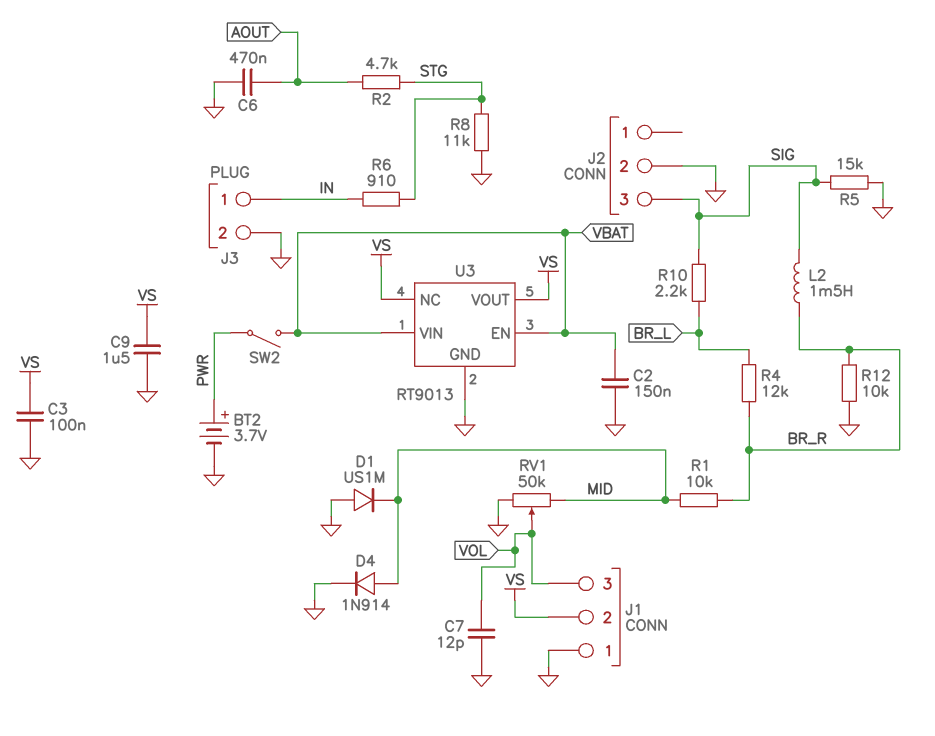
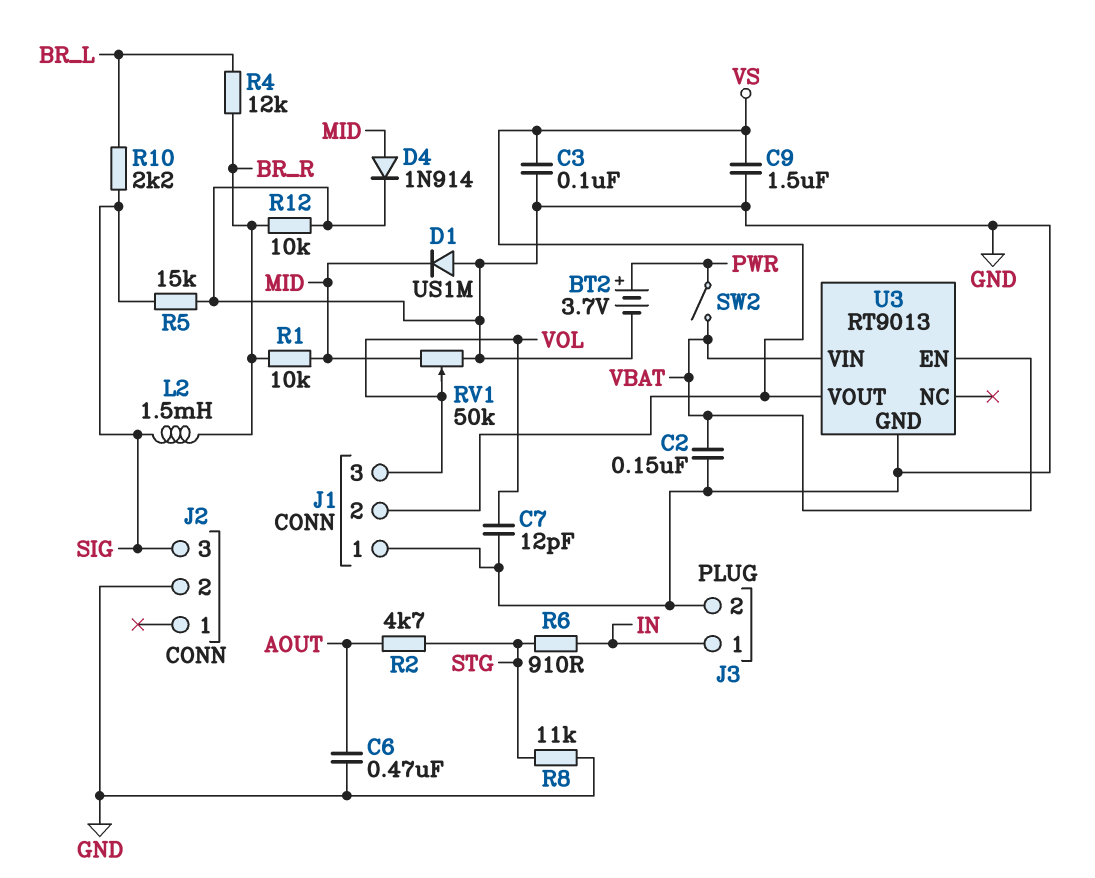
U3 pin NC: VS -> none

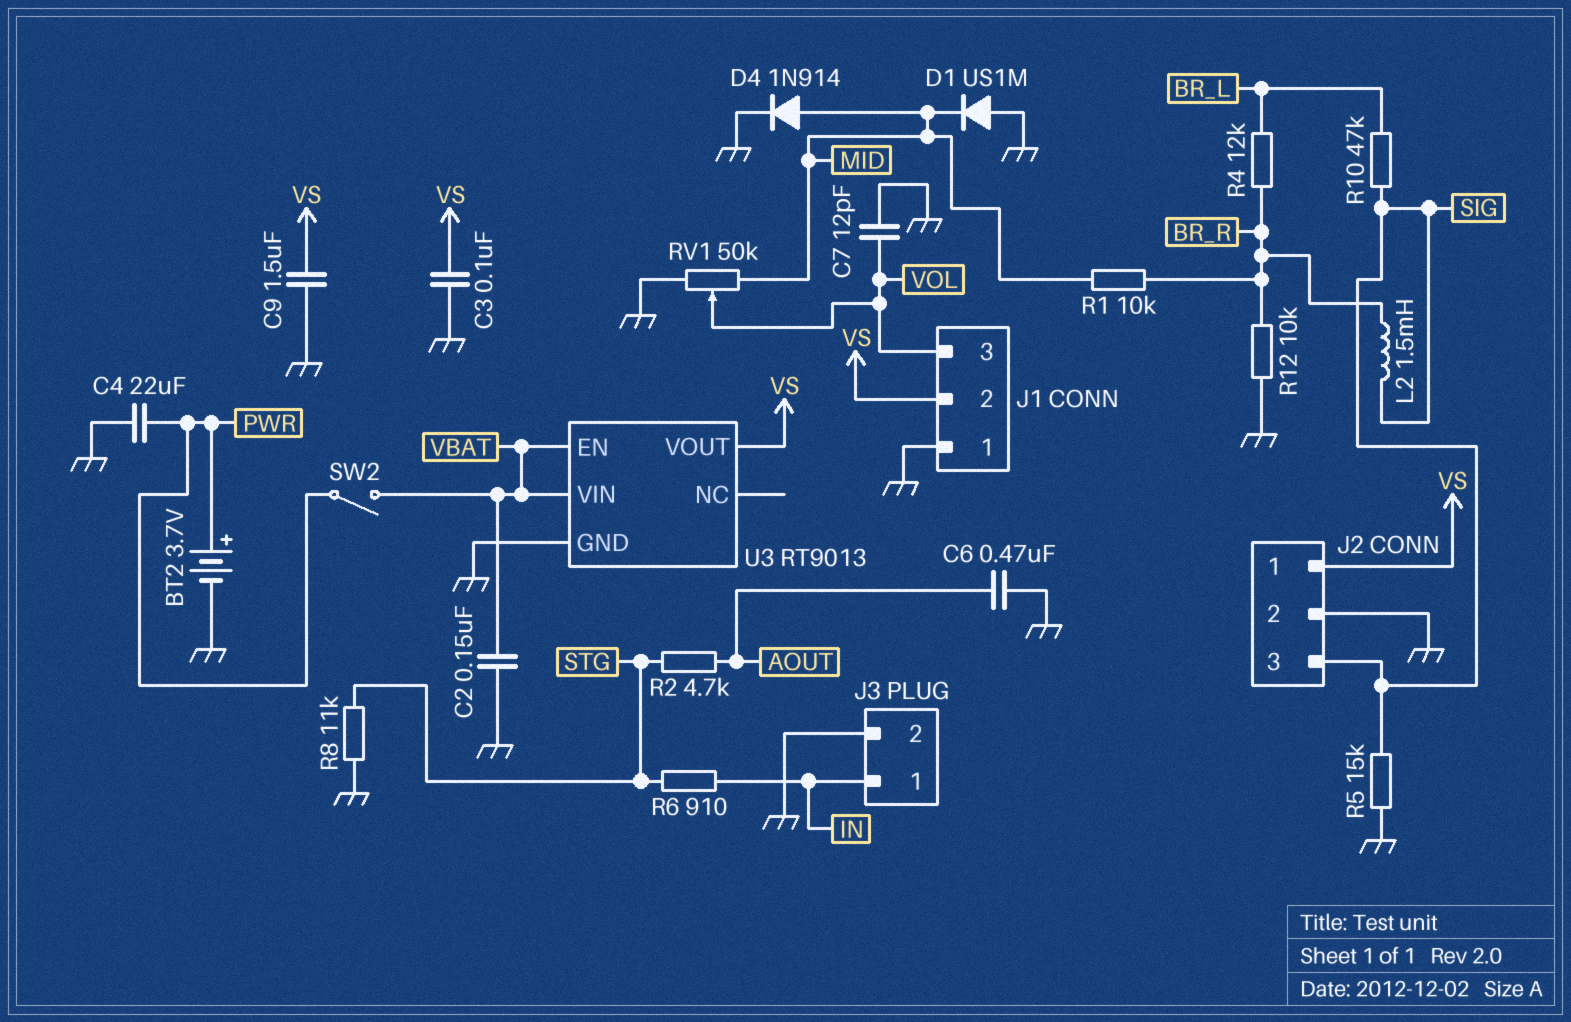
C4: none -> 22uF (GND, PWR)
J2 pin 1: none -> VS
R10: 2.2k (BR_L, SIG) -> 47k (BR_L, SIG)

